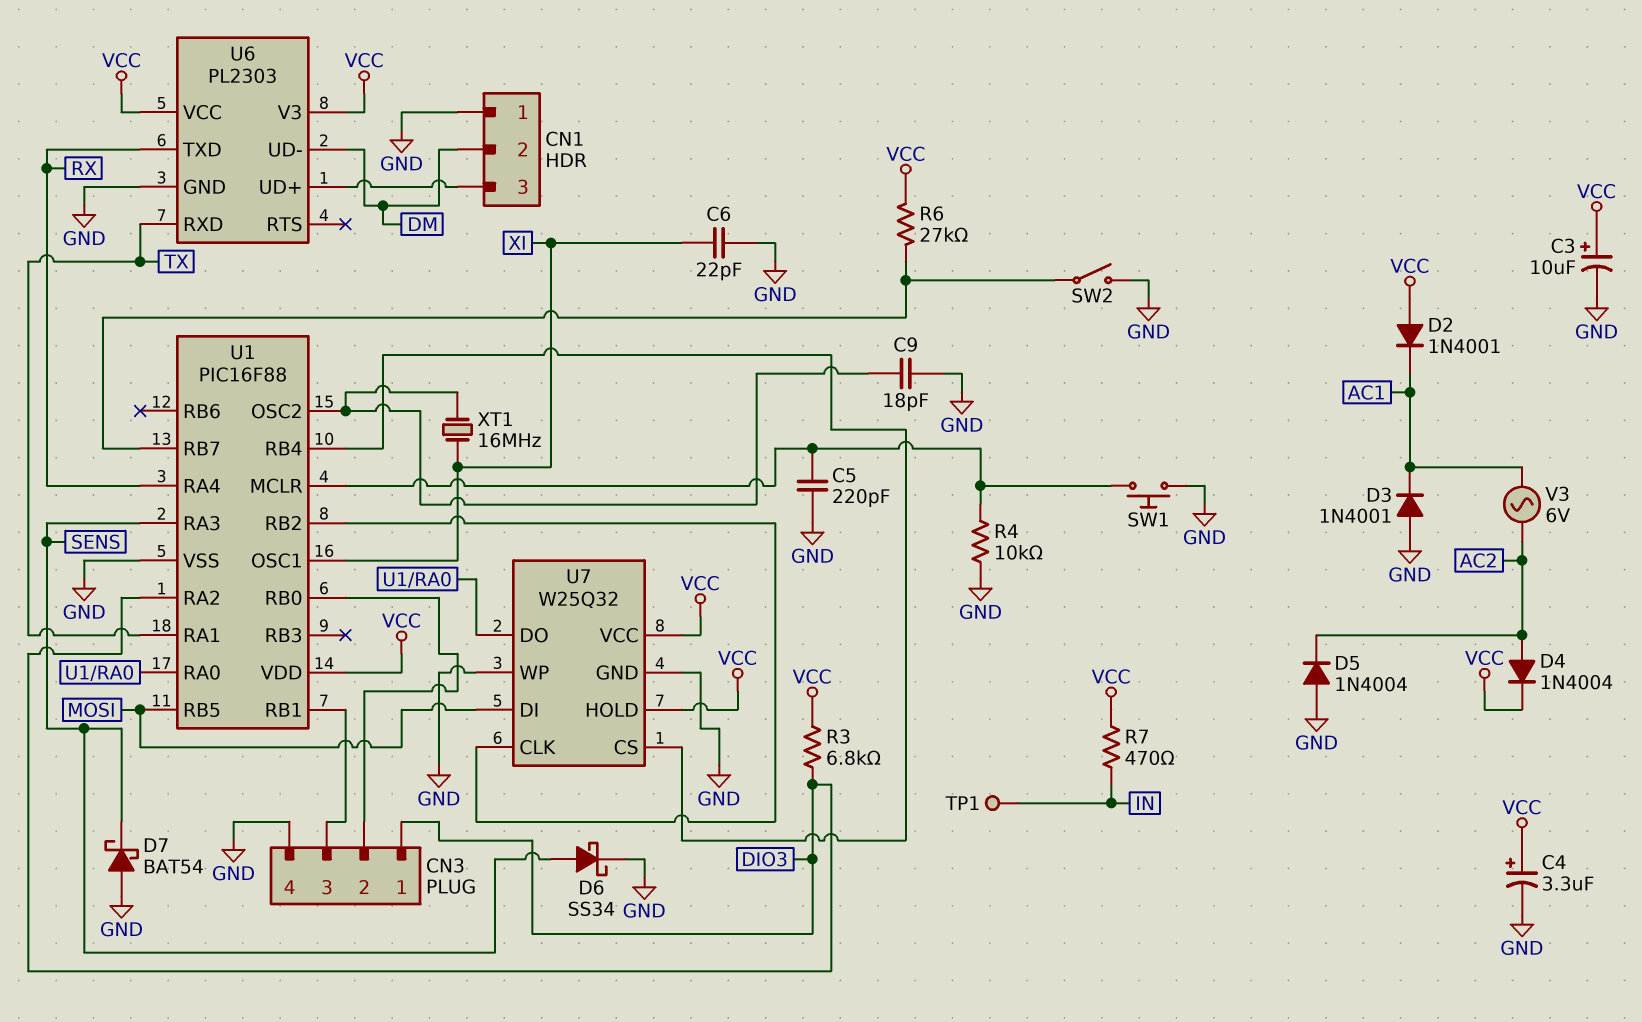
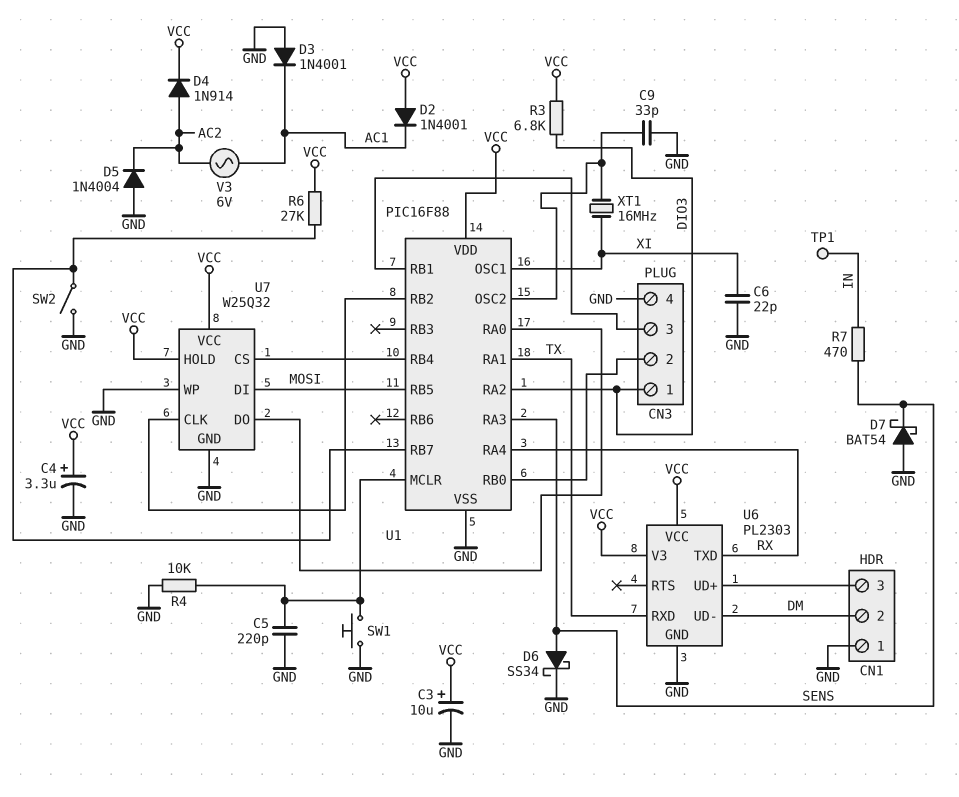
C9: 18pF (GND, U1/OSC2) -> 33pF (GND, U1/OSC2)
D4: diode 1N4004 (A AC2, K VCC) -> diode 1N914 (A AC2, K VCC)
R7: 470 (IN, VCC) -> 470 (IN, SENS)

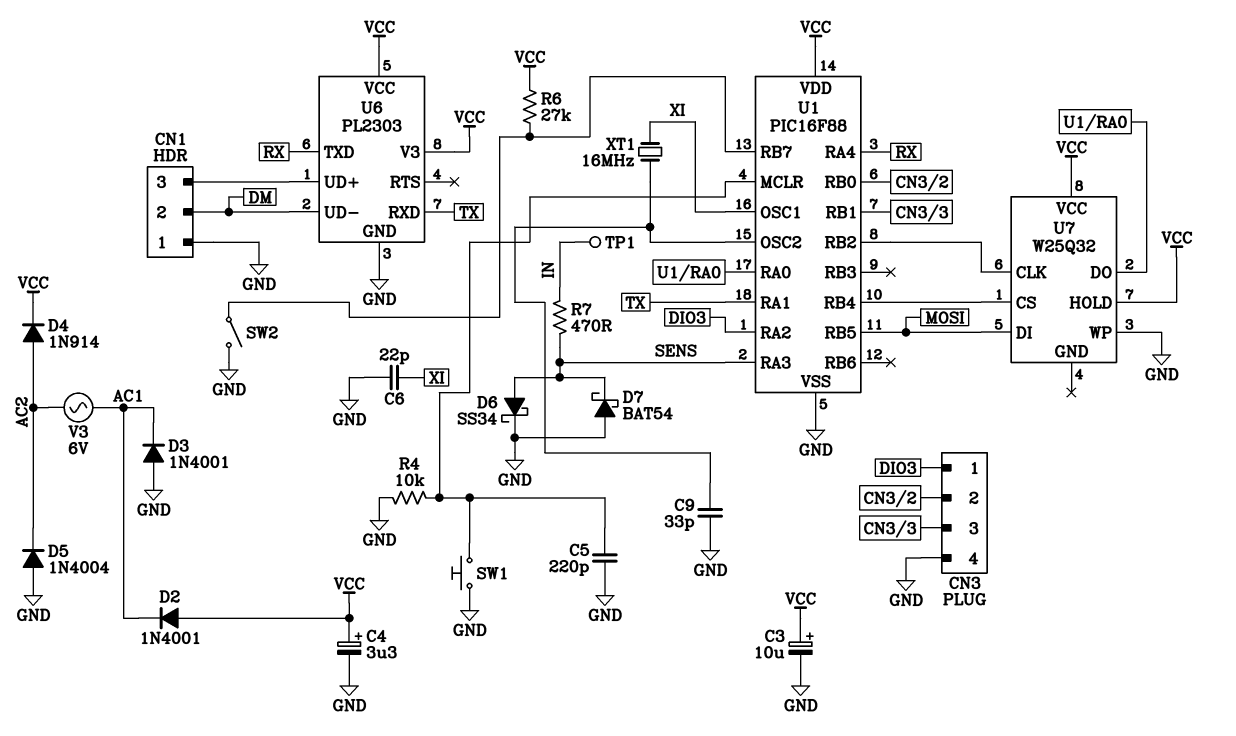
R3: 6.8k (DIO3, VCC) -> none
U7 pin GND: GND -> none

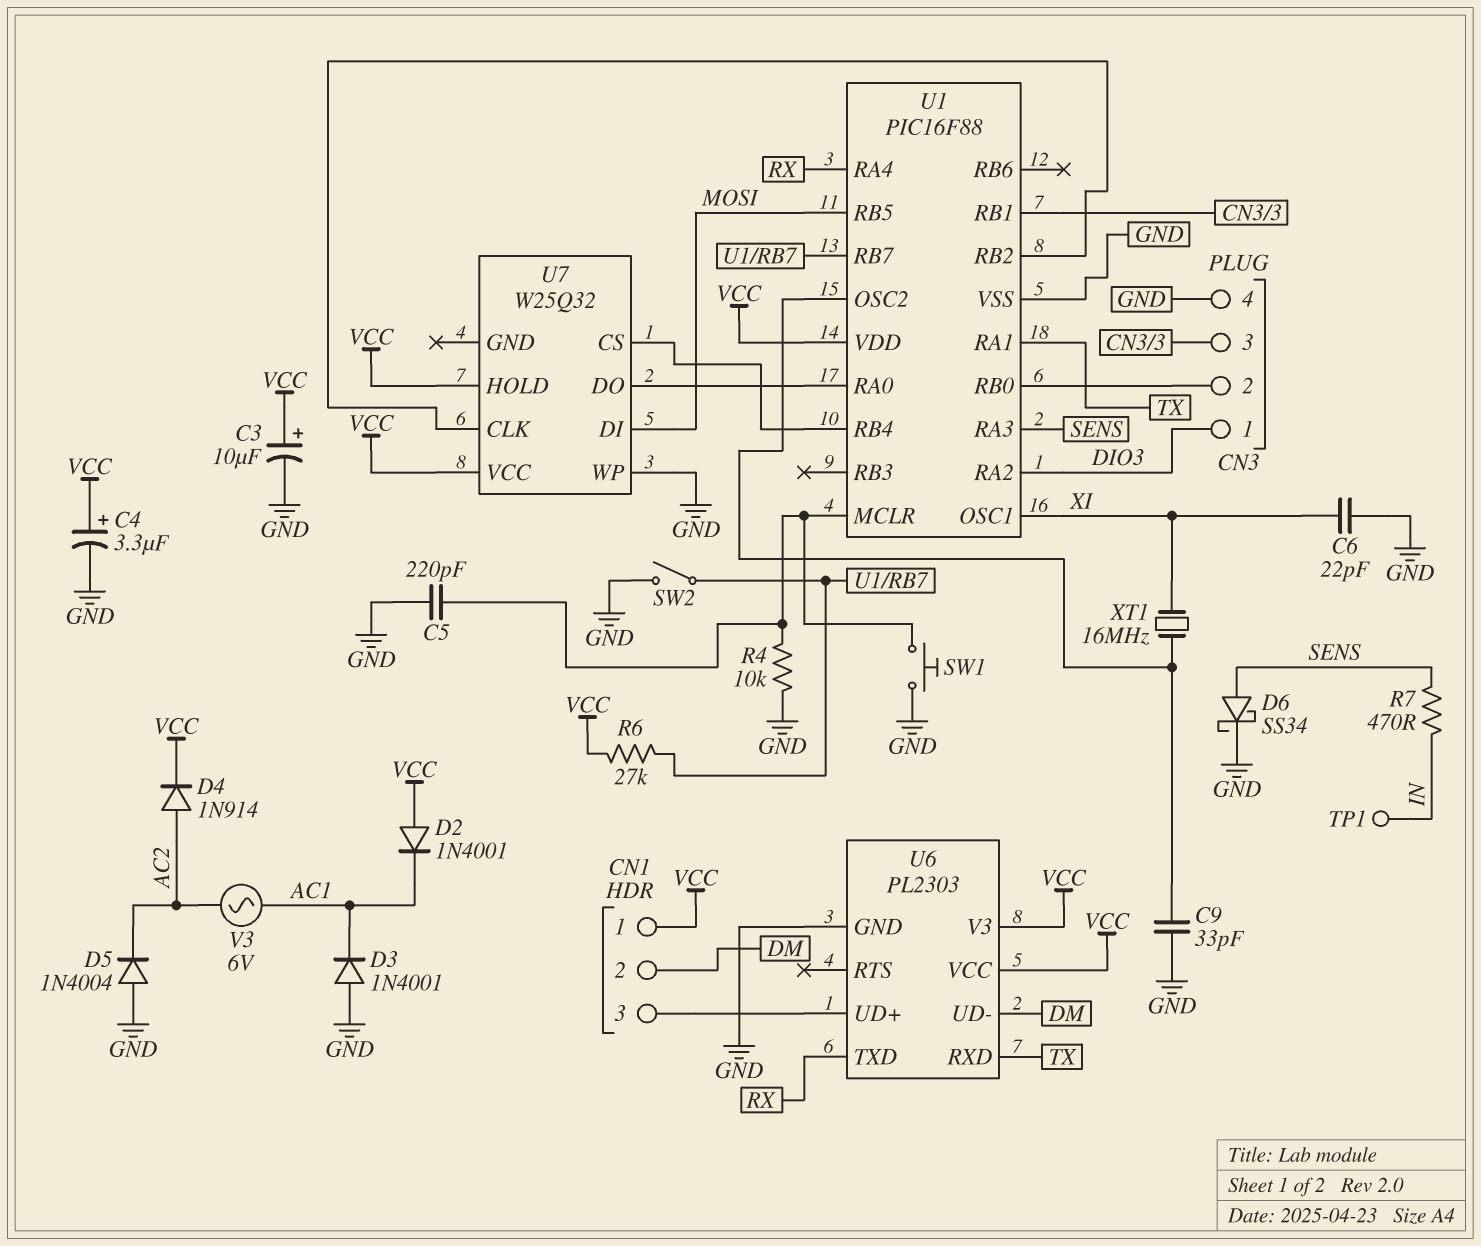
CN1 pin 1: GND -> VCC
D7: schottky BAT54 (A GND, K SENS) -> none

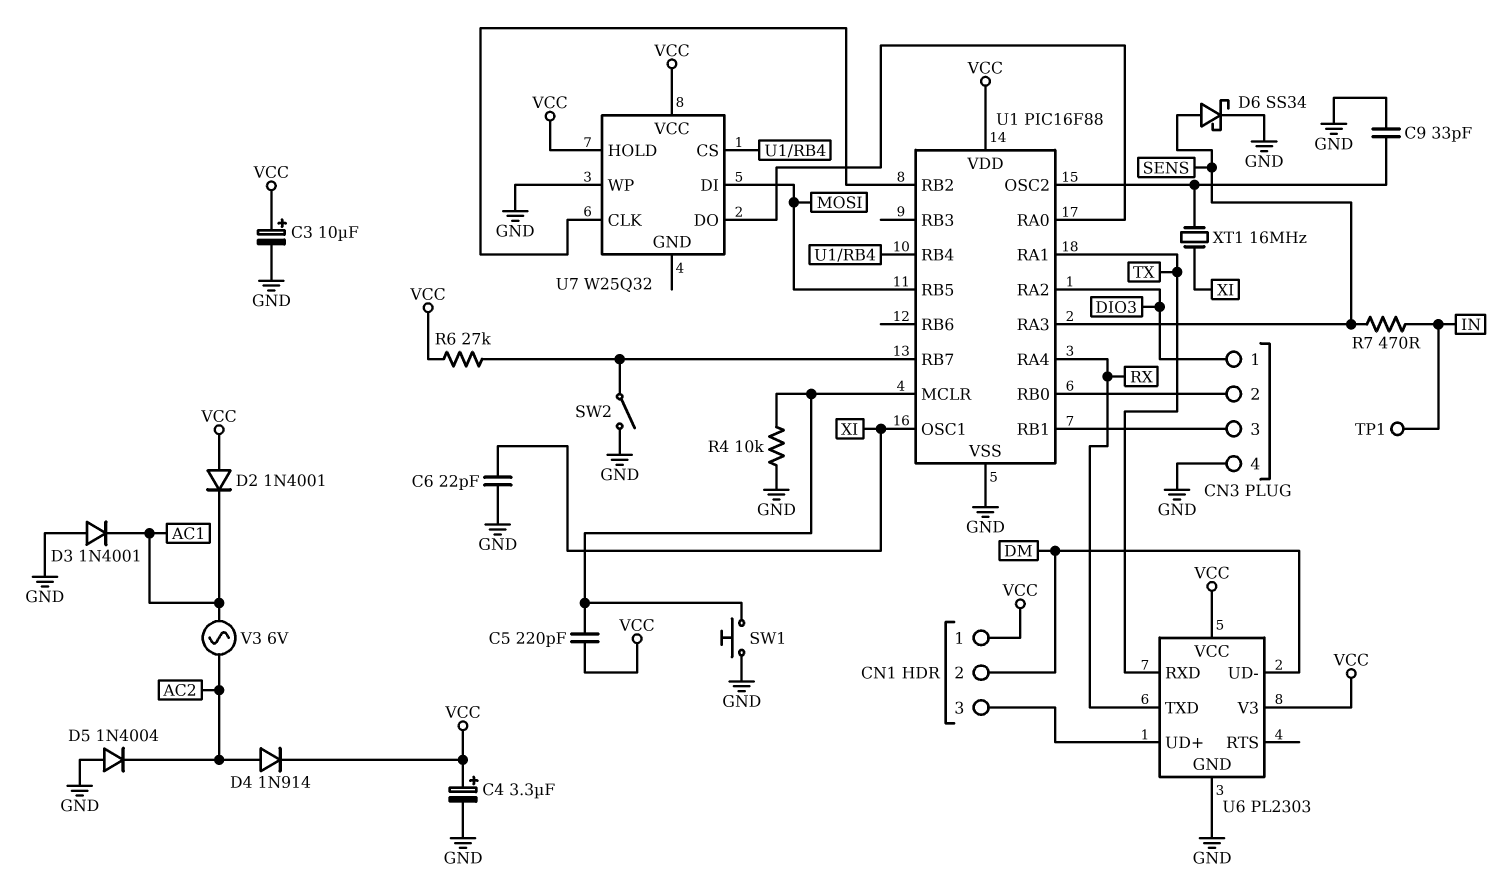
C5: 220pF (GND, U1/MCLR) -> 220pF (U1/MCLR, VCC)

